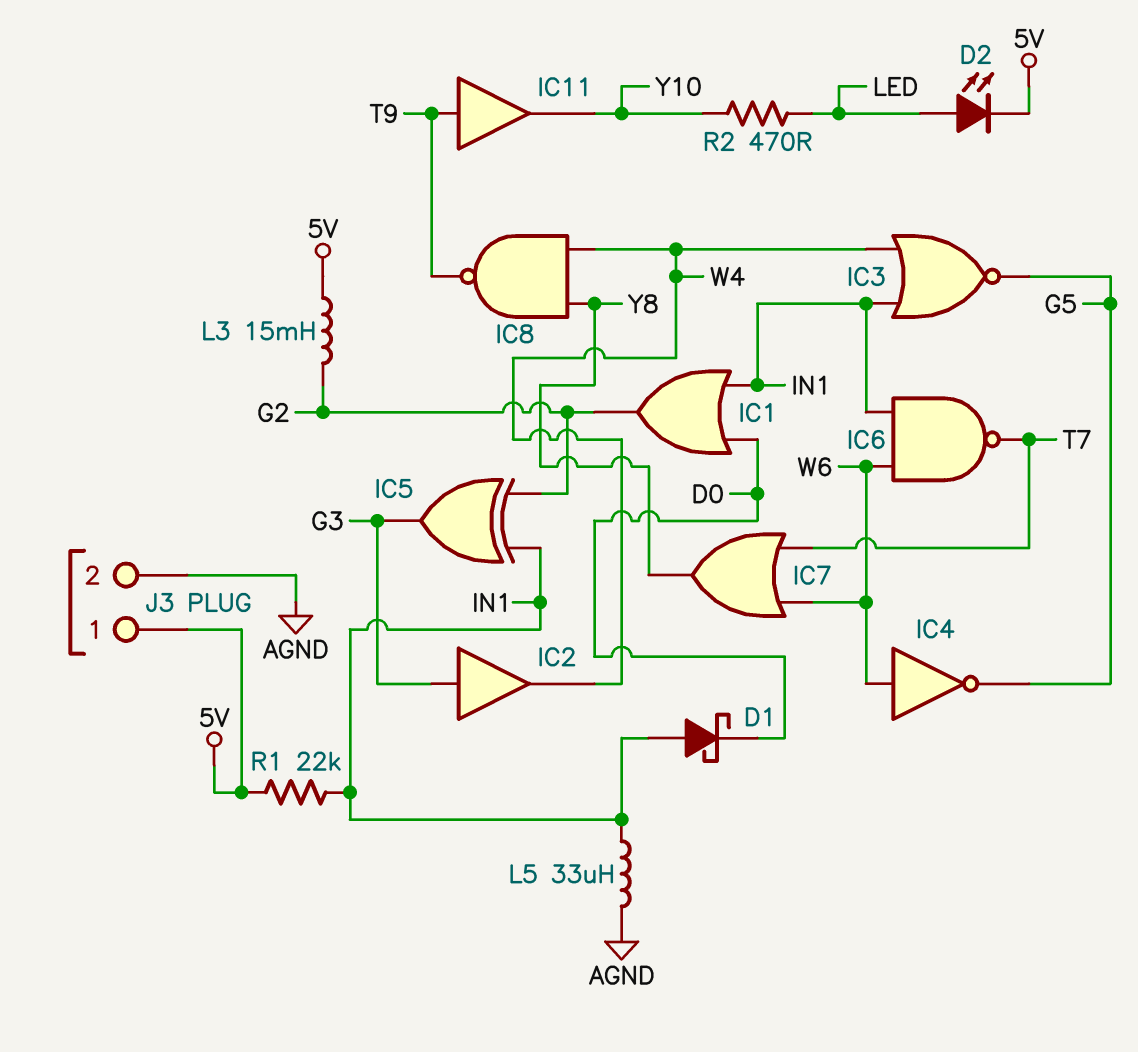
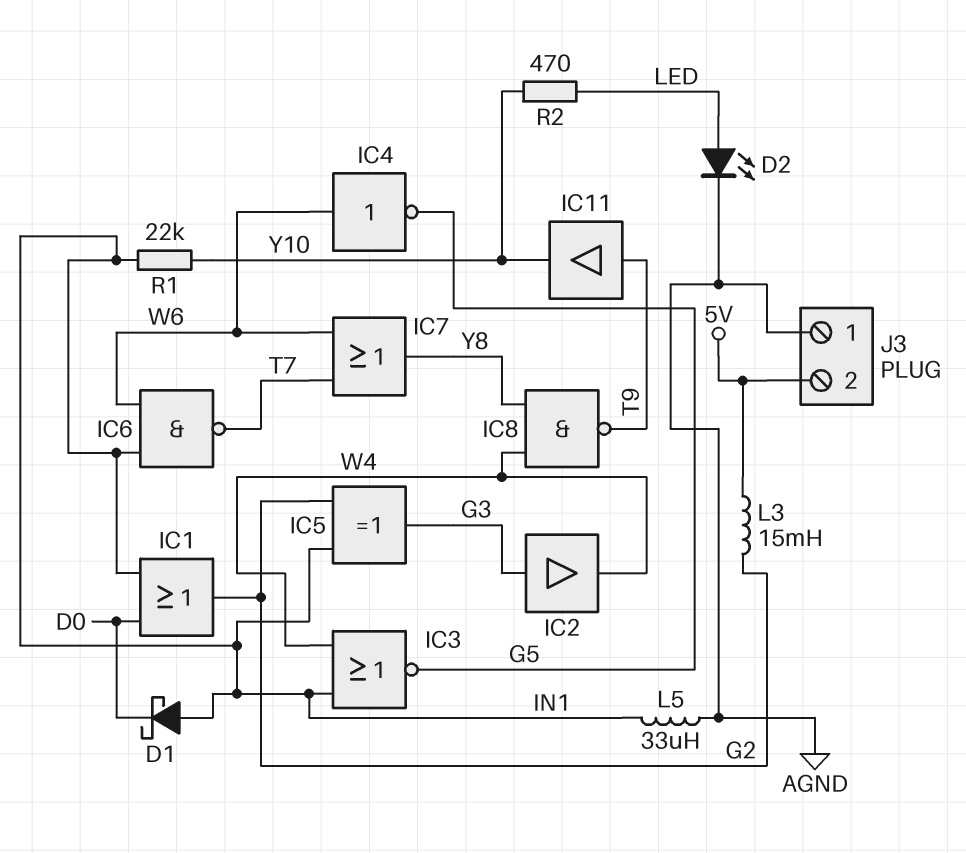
D2: LED (A LED, K 5V) -> LED (A LED, K AGND)
J3 pin 1: 5V -> AGND
J3 pin 2: AGND -> 5V
R1: 22k (5V, IN1) -> 22k (IN1, Y10)

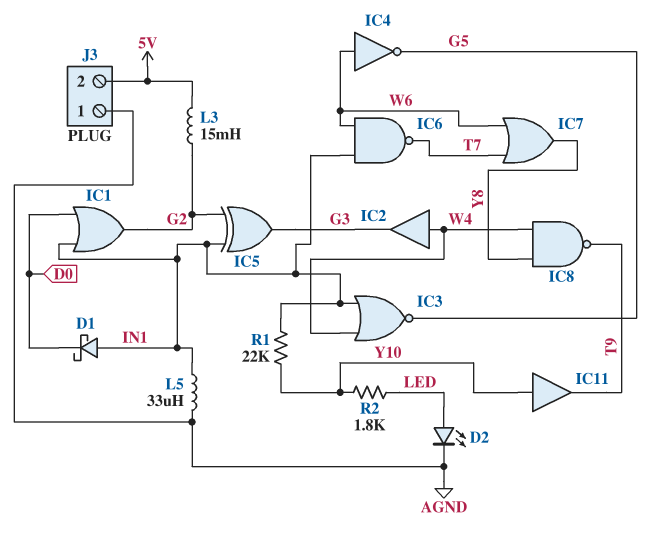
IC2: buffer (in G3, out W4) -> buffer (in W4, out G3)
IC11: buffer (in T9, out Y10) -> buffer (in Y10, out T9)
R2: 470 (LED, Y10) -> 1.8k (LED, Y10)

